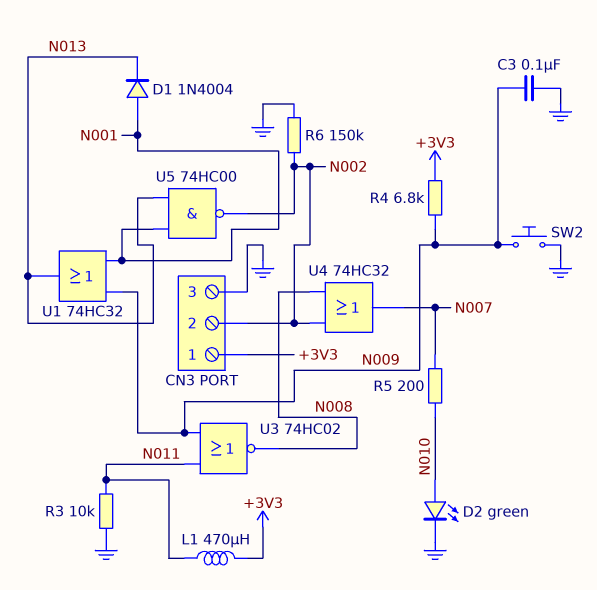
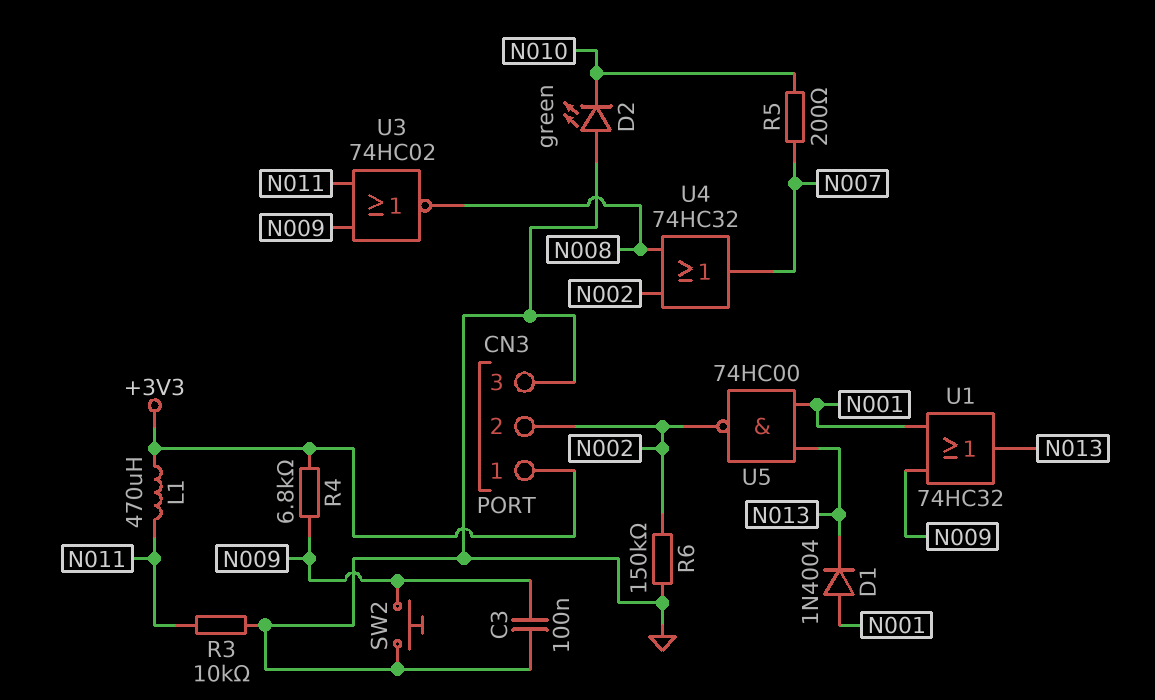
D2: LED green (A N010, K GND) -> LED green (A GND, K N010)

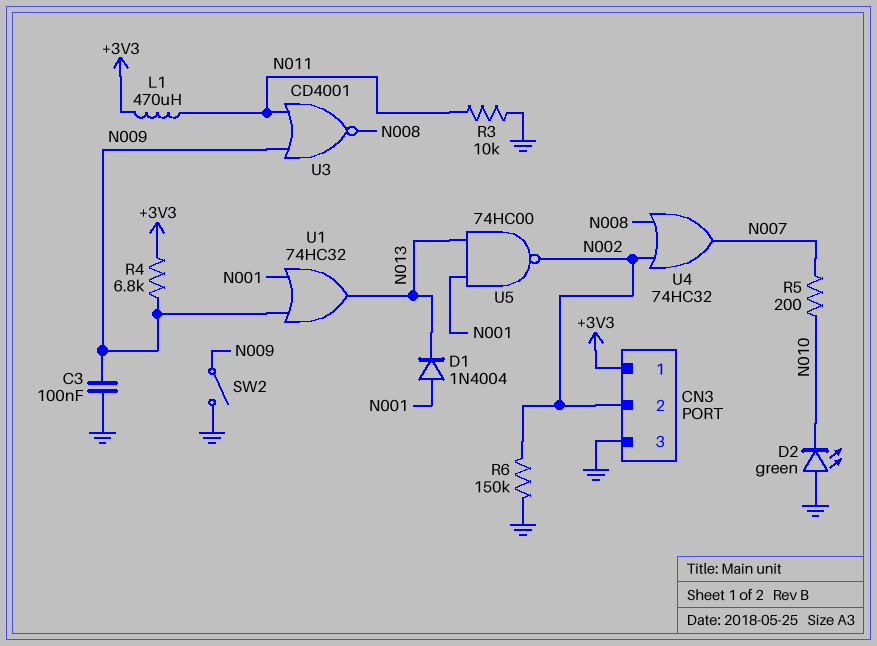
SW2: button (GND, N009) -> switch (GND, N009)
U3: NOR 74HC02 (in N009, in N011, out N008) -> NOR CD4001 (in N009, in N011, out N008)

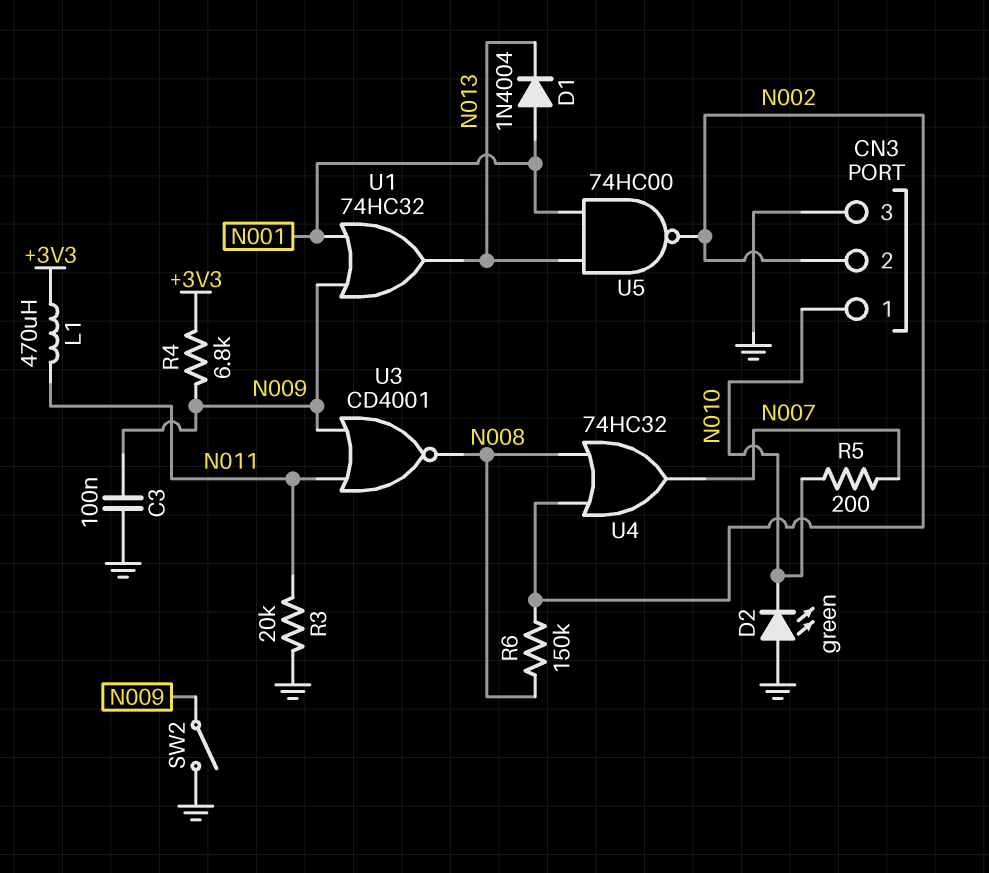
CN3 pin 1: +3V3 -> N010
R3: 10k (GND, N011) -> 20k (GND, N011)
R6: 150k (GND, N002) -> 150k (N002, N008)

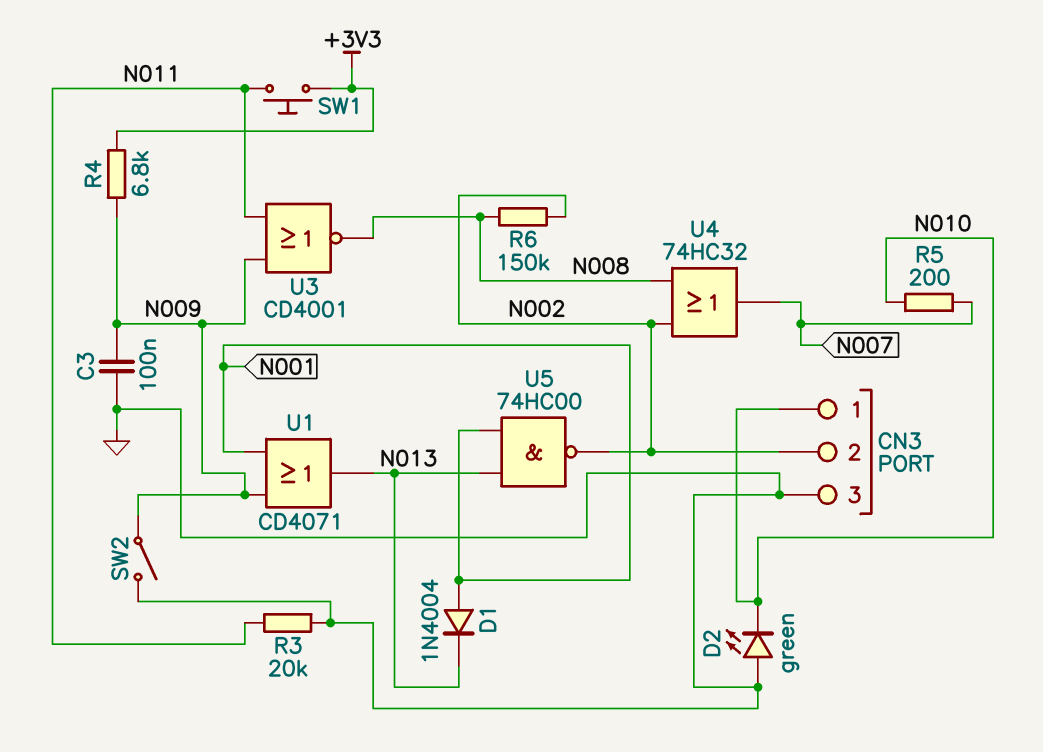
L1: 470uH (+3V3, N011) -> none
SW1: none -> button (+3V3, N011)
U1: OR 74HC32 (in N001, in N009, out N013) -> OR CD4071 (in N001, in N009, out N013)

